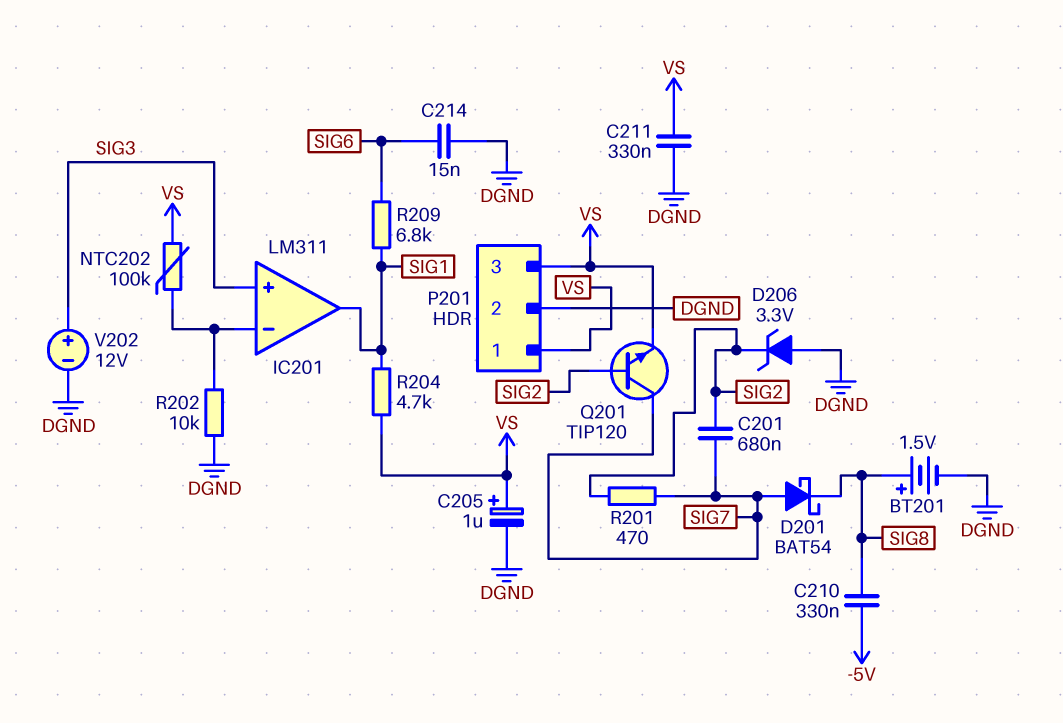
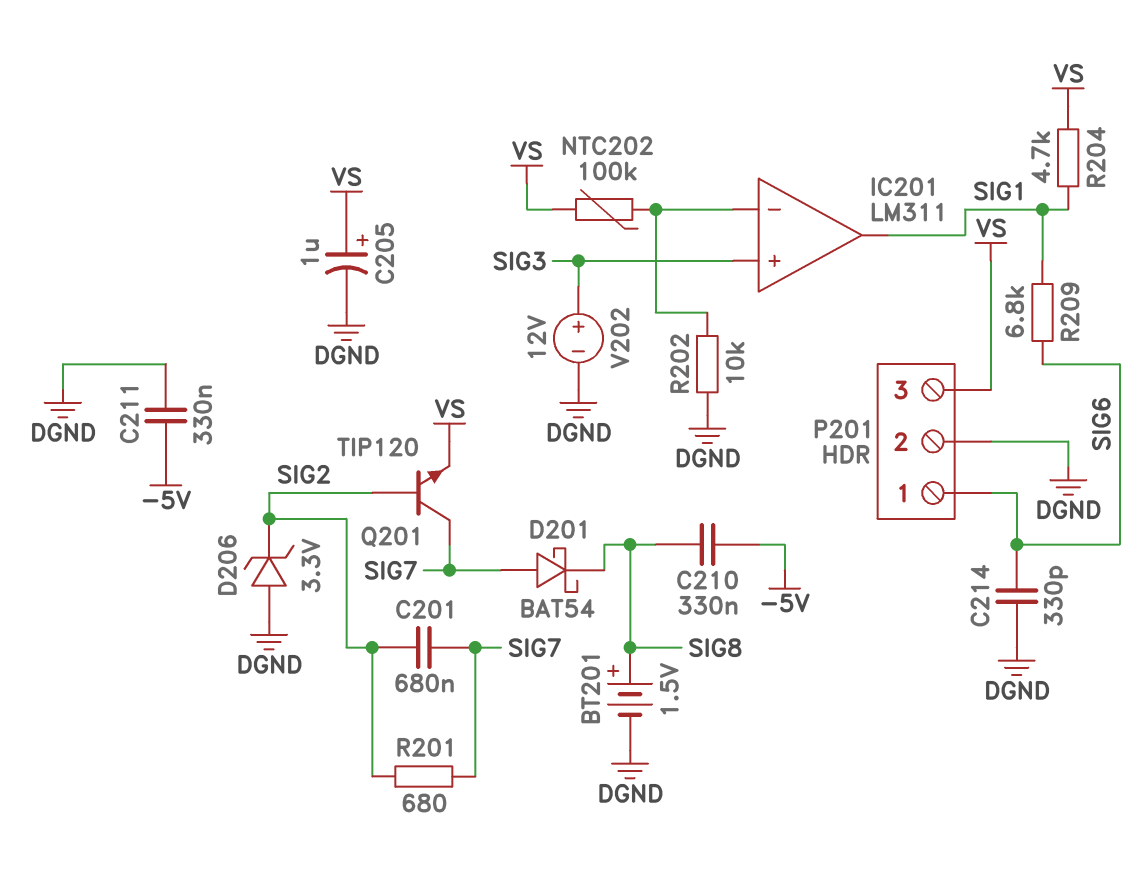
C211: 330nF (DGND, VS) -> 330nF (-5V, DGND)
C214: 15nF (DGND, SIG6) -> 330pF (DGND, SIG6)
P201 pin 1: VS -> SIG6
R201: 470 (SIG2, SIG7) -> 680 (SIG2, SIG7)

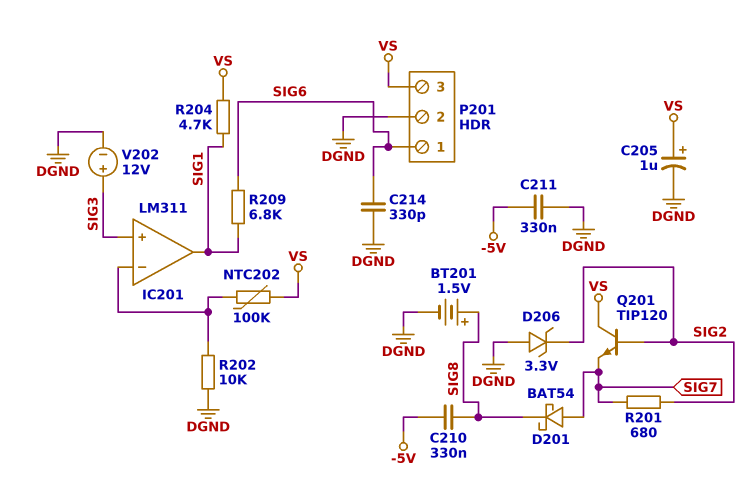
C201: 680nF (SIG2, SIG7) -> none
Q201: NPN TIP120 (B SIG2, C SIG7, E VS) -> NPN TIP120 (B SIG2, C VS, E SIG7)

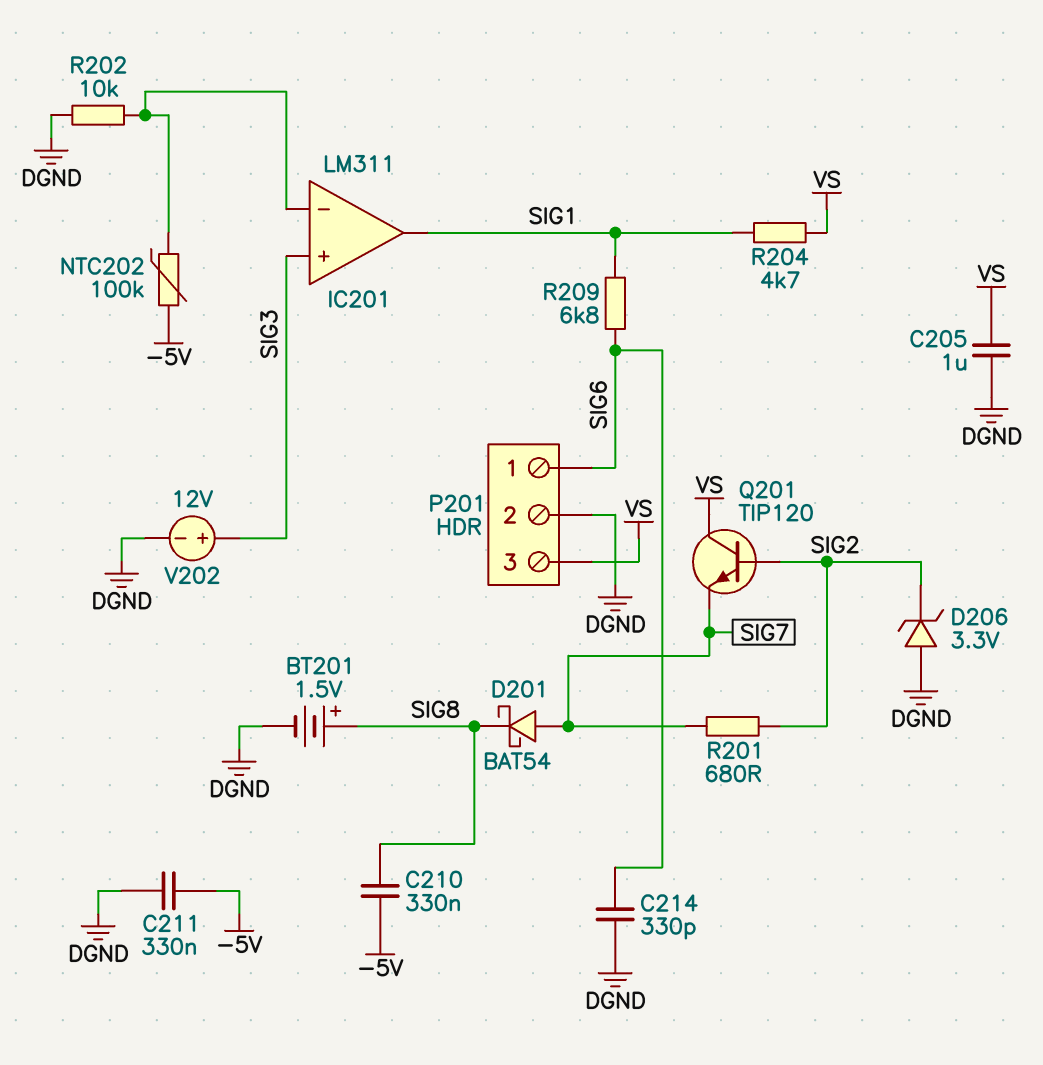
C205: 1uF (plus VS, minus DGND) -> 1uF (DGND, VS)
NTC202: 100k (IC201/in-, VS) -> 100k (-5V, IC201/in-)

